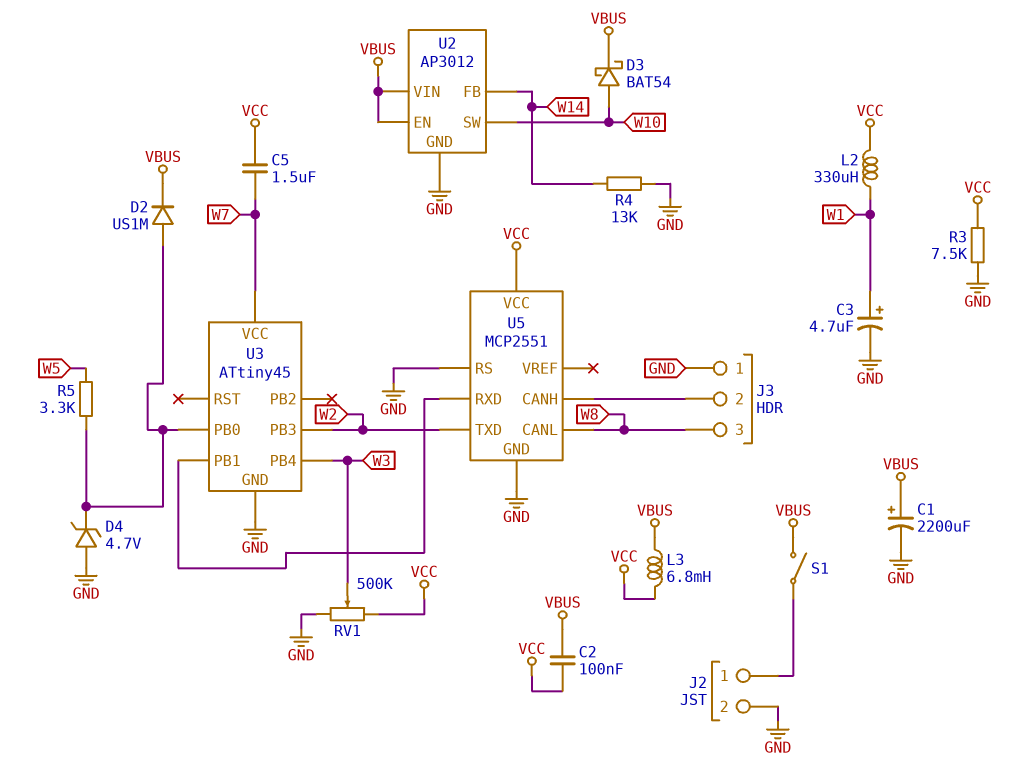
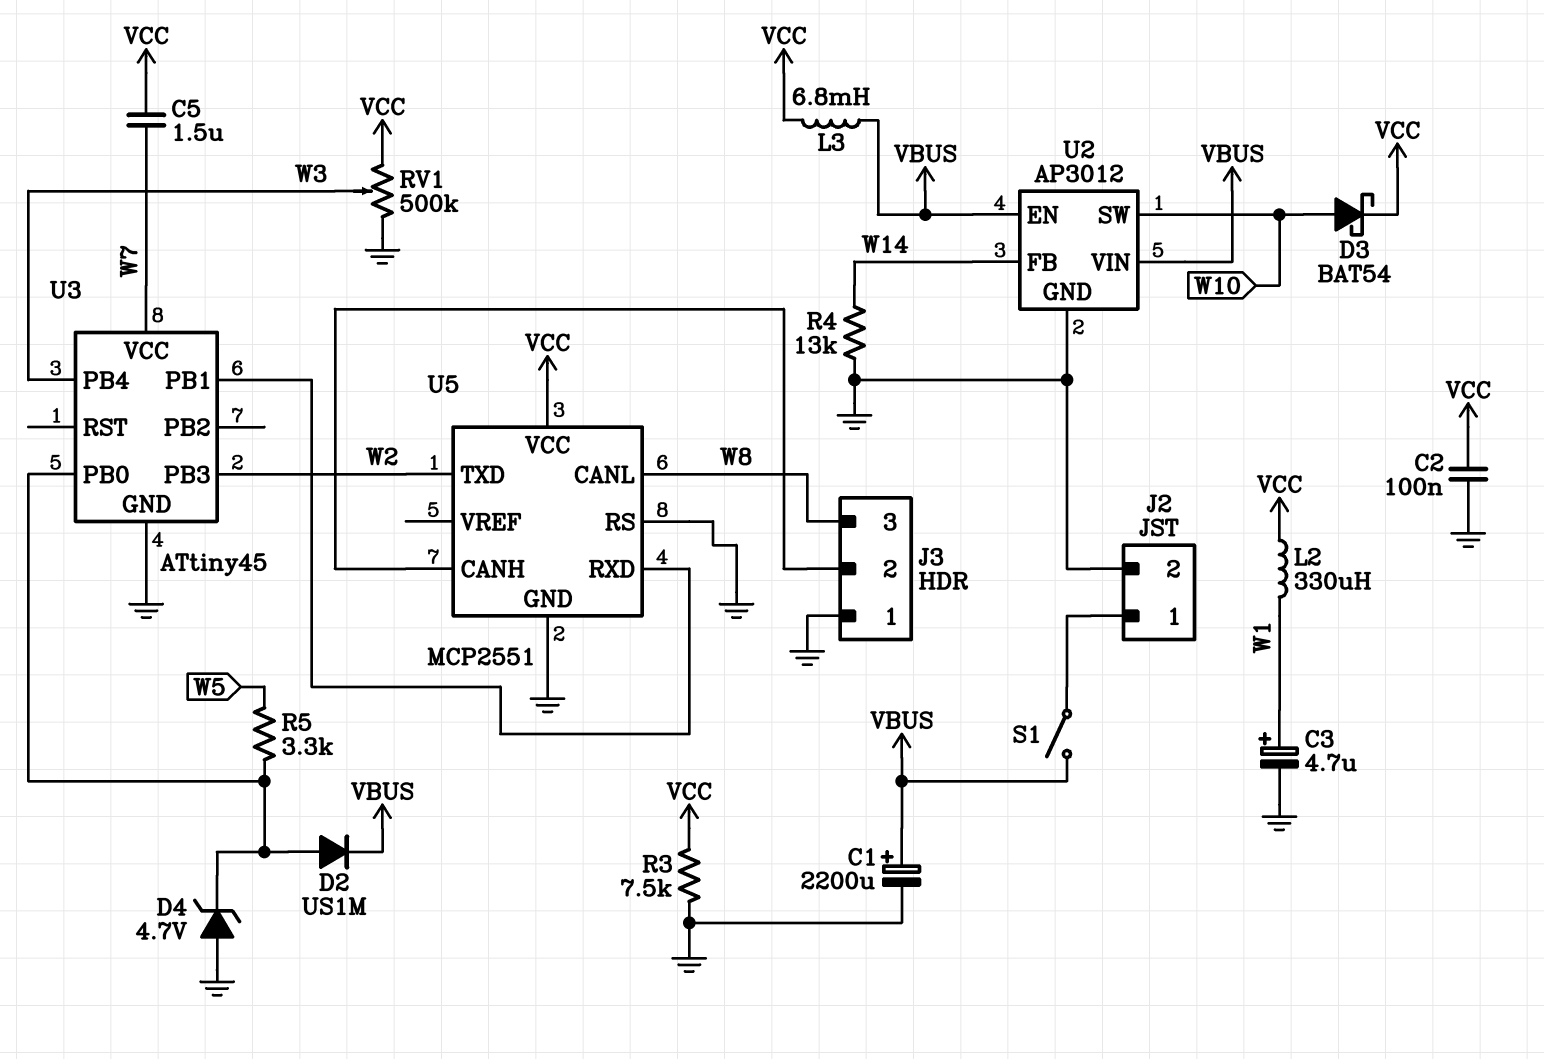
C2: 100nF (VBUS, VCC) -> 100nF (GND, VCC)
D3: schottky BAT54 (A W10, K VBUS) -> schottky BAT54 (A W10, K VCC)

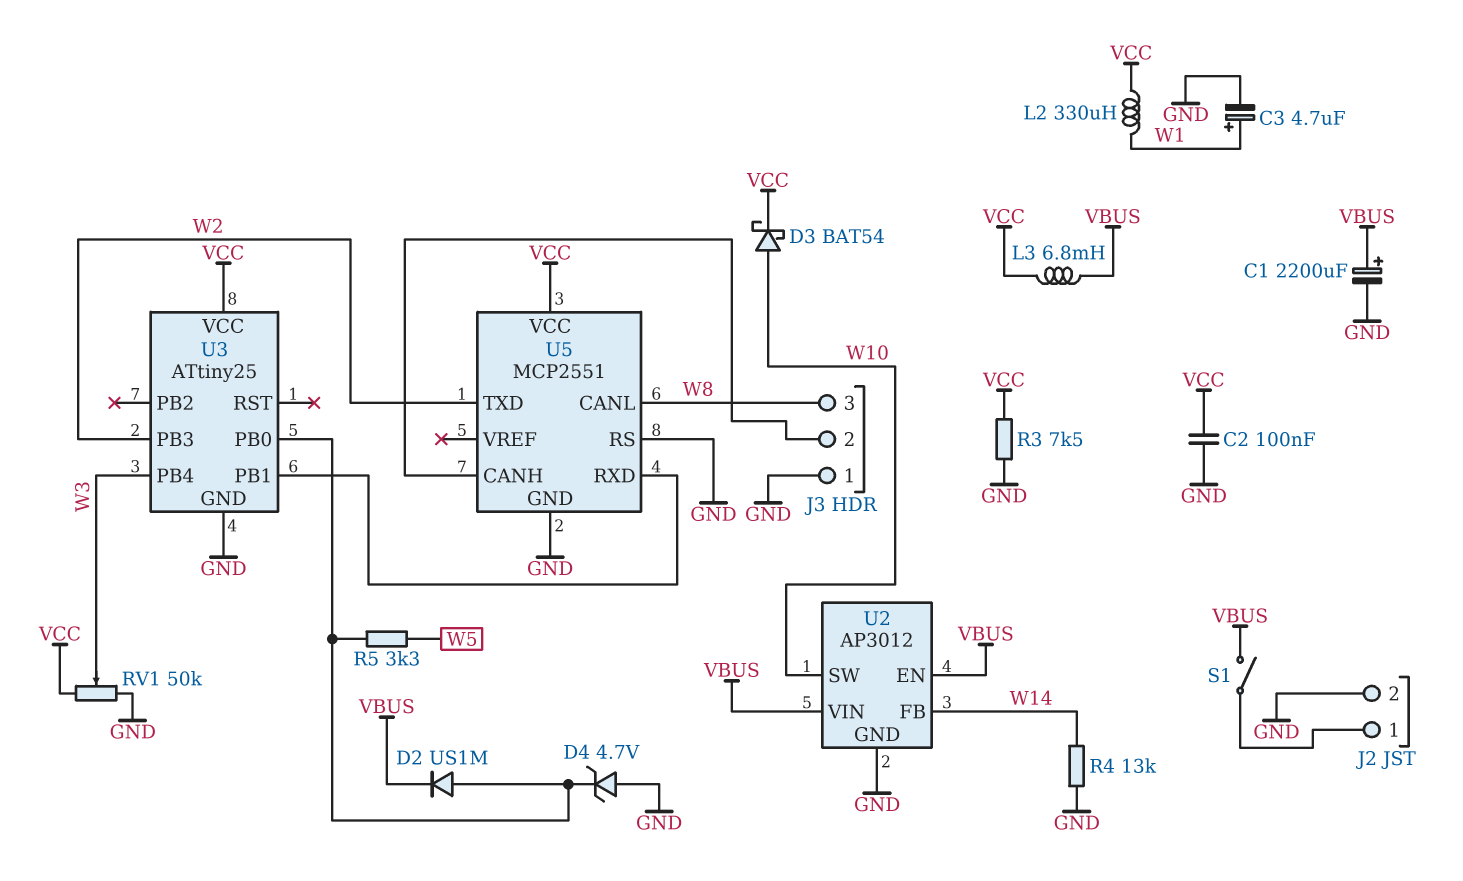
C5: 1.5uF (VCC, W7) -> none
RV1: 500k (GND, VCC, wiper W3) -> 50k (GND, VCC, wiper W3)
U3: ATtiny45 -> ATtiny25
U3 pin VCC: W7 -> VCC

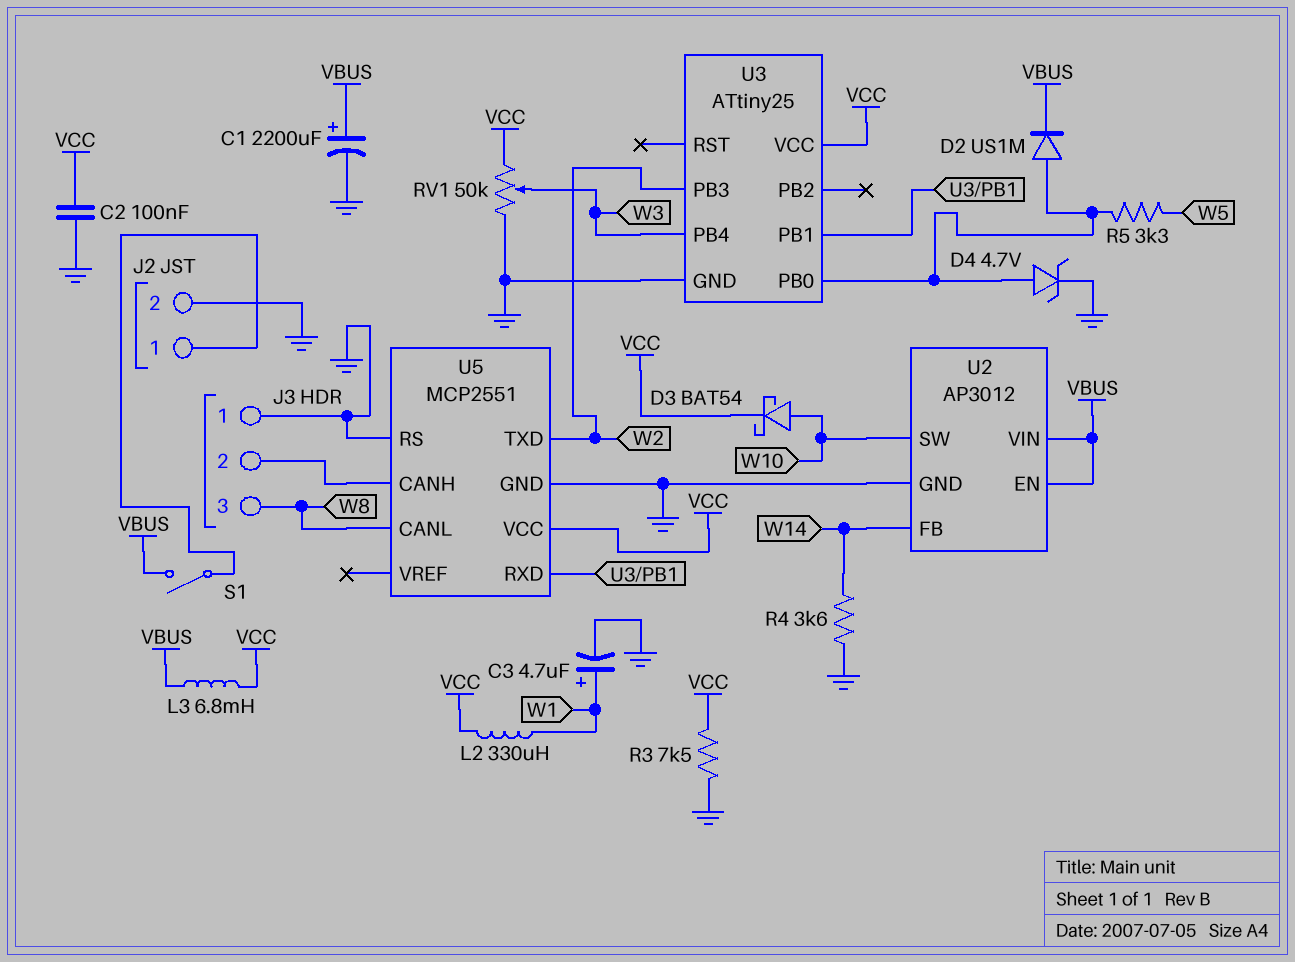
D4: zener 4.7V (A GND, K U3/PB0) -> zener 4.7V (A U3/PB0, K GND)
R4: 13k (GND, W14) -> 3.6k (GND, W14)

